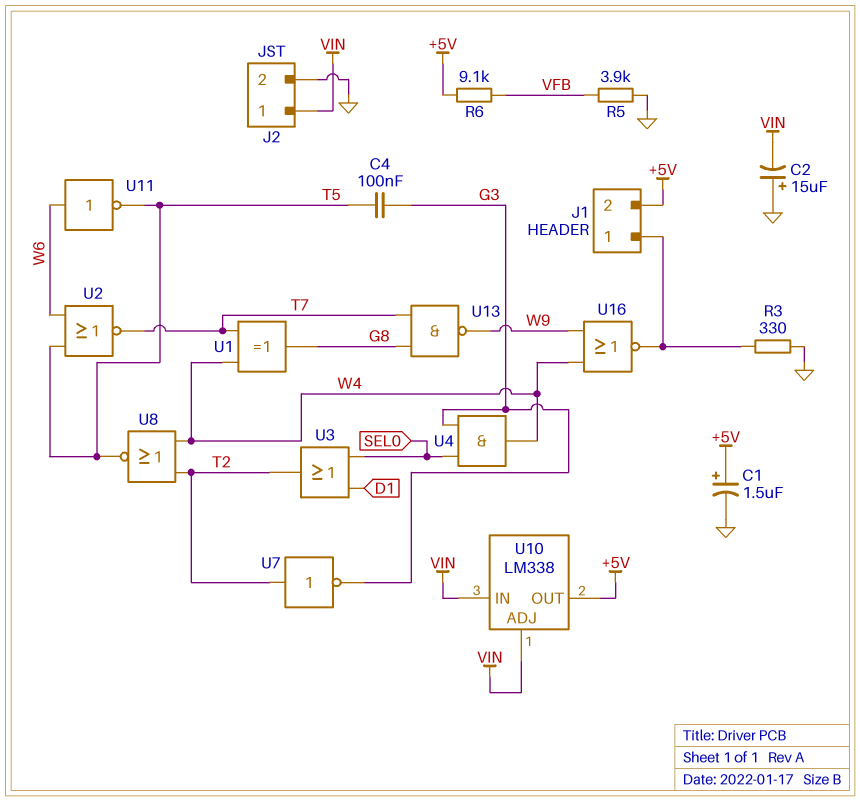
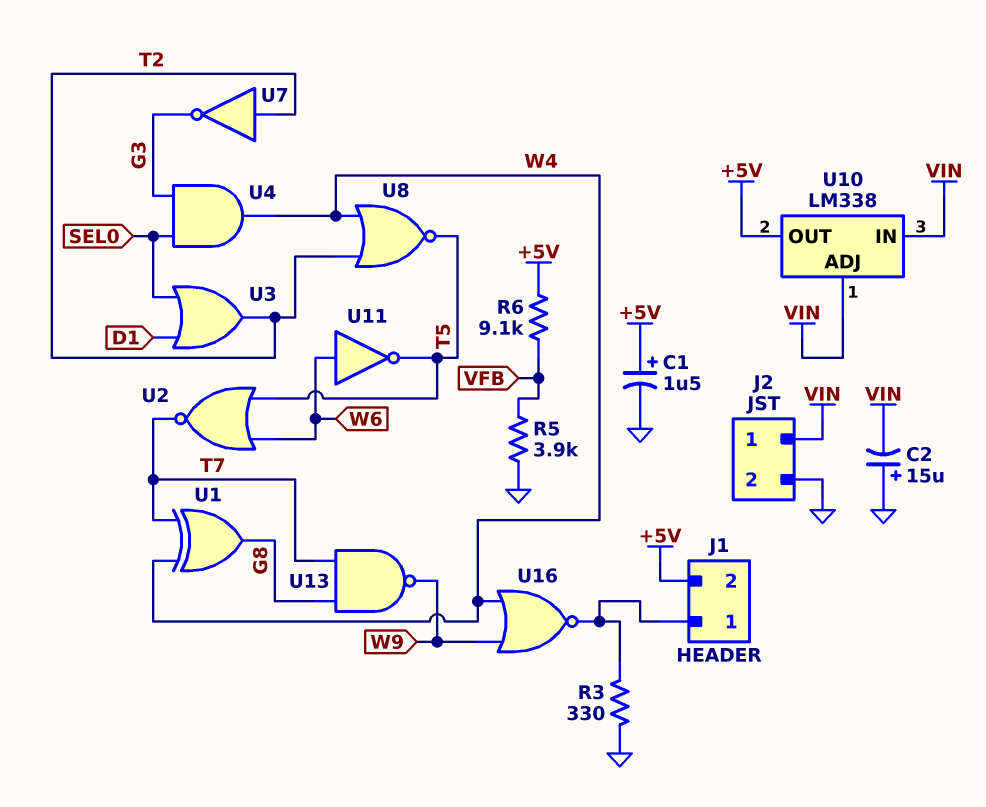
C4: 100nF (G3, T5) -> none

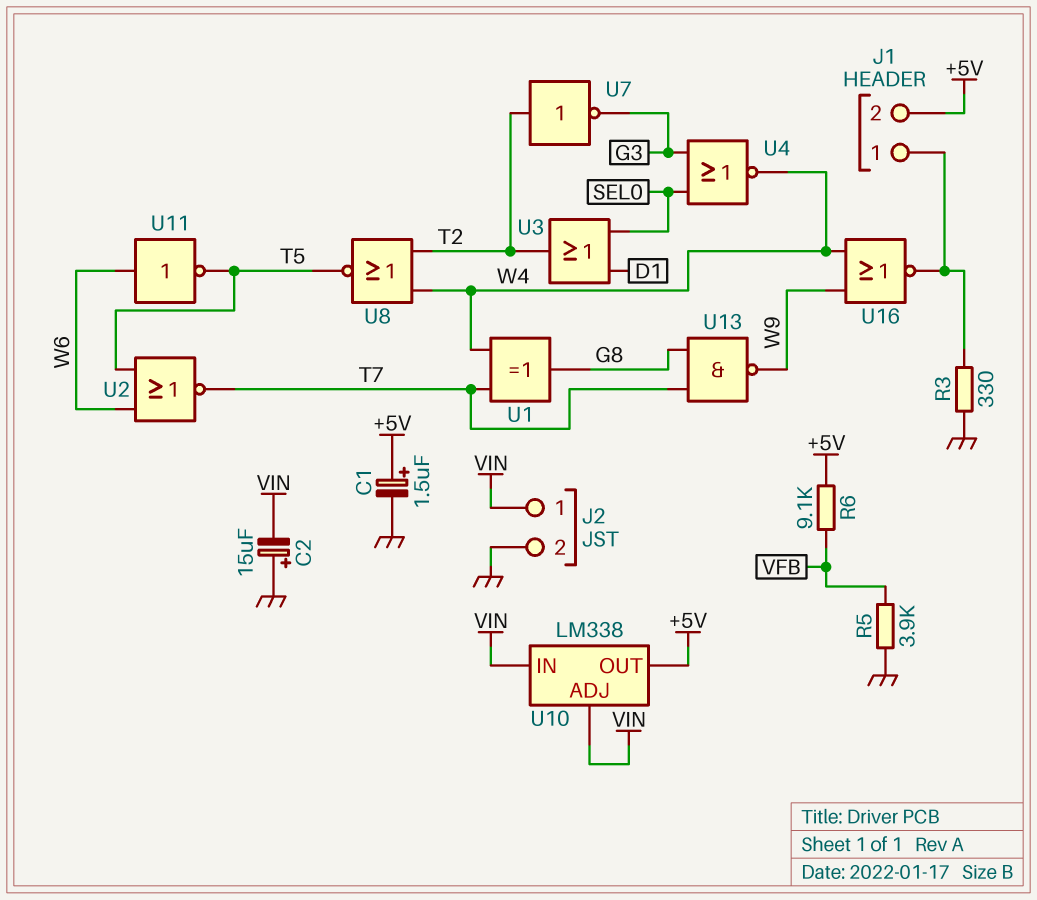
U4: AND (in G3, in SEL0, out W4) -> NOR (in G3, in SEL0, out W4)

